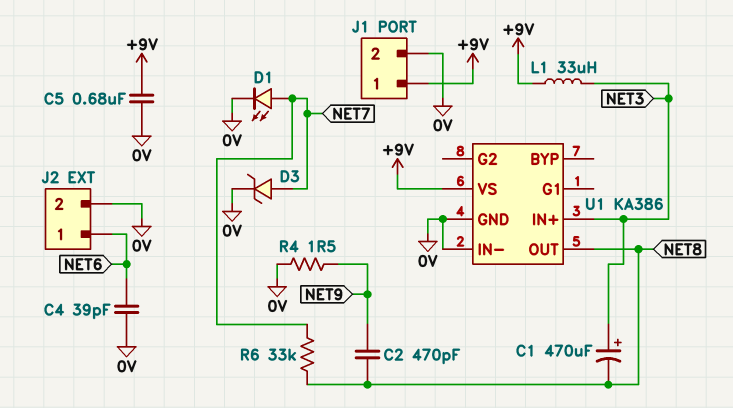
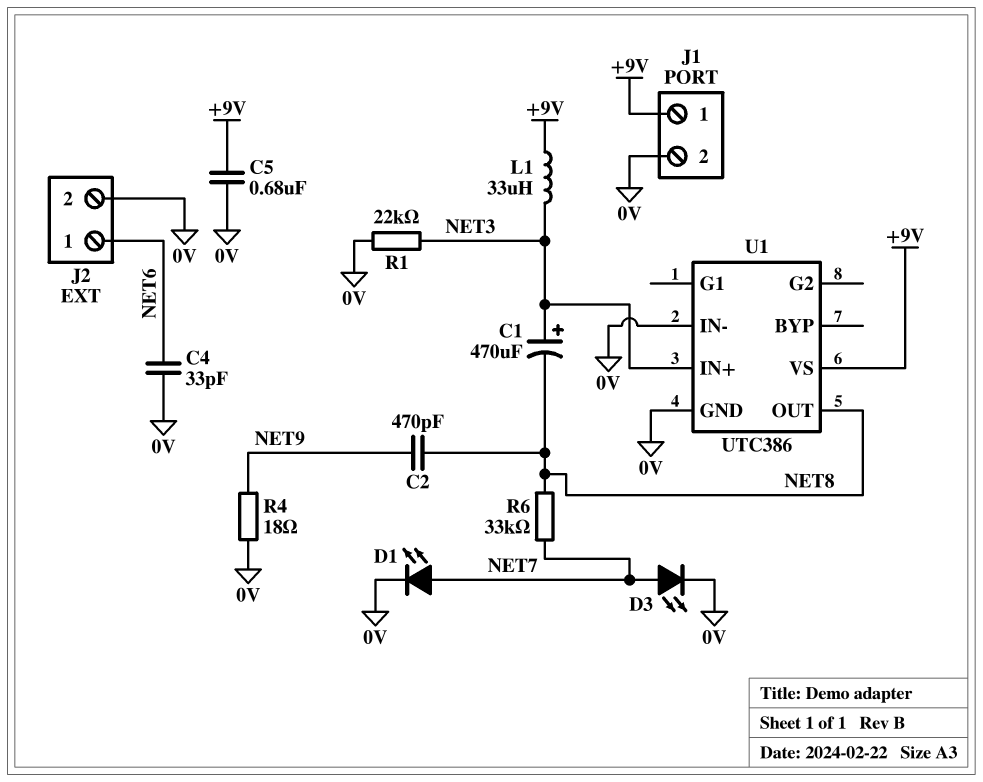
C4: 39pF (0V, NET6) -> 33pF (0V, NET6)
D3: zener (A NET7, K 0V) -> LED (A NET7, K 0V)
R1: none -> 22k (0V, NET3)
R4: 1.5 (0V, NET9) -> 18 (0V, NET9)
U1: KA386 -> UTC386

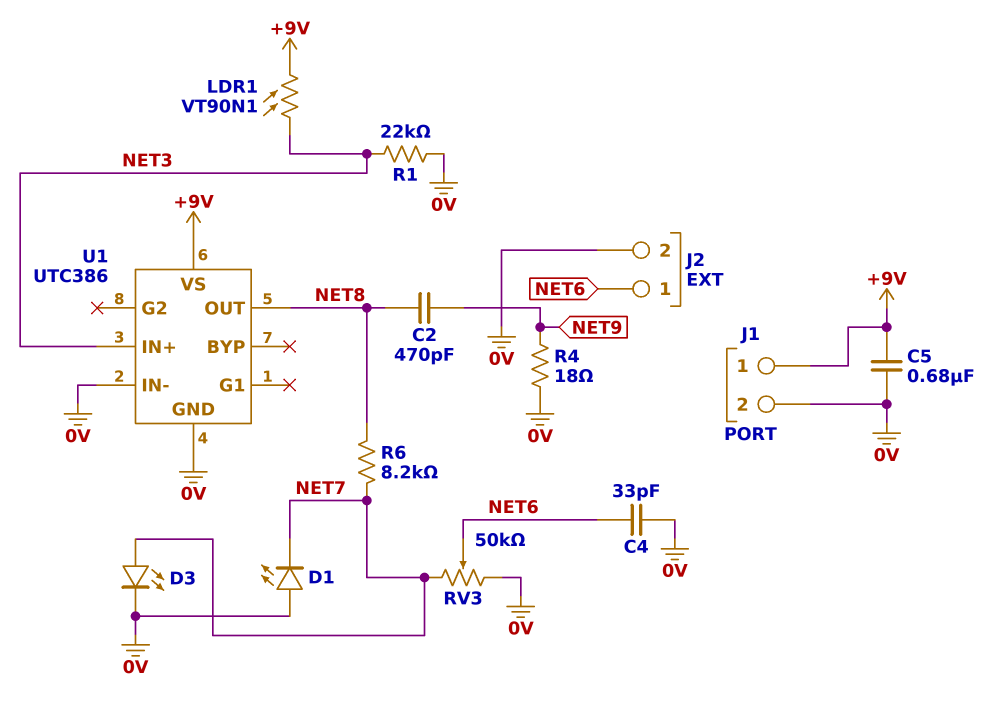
C1: 470uF (plus NET3, minus NET8) -> none
D1: LED (A NET7, K 0V) -> LED (A 0V, K NET7)
L1: 33uH (+9V, NET3) -> none
LDR1: none -> VT90N1 (+9V, NET3)
R6: 33k (NET7, NET8) -> 8.2k (NET7, NET8)
RV3: none -> 50k (0V, NET7, wiper NET6)

